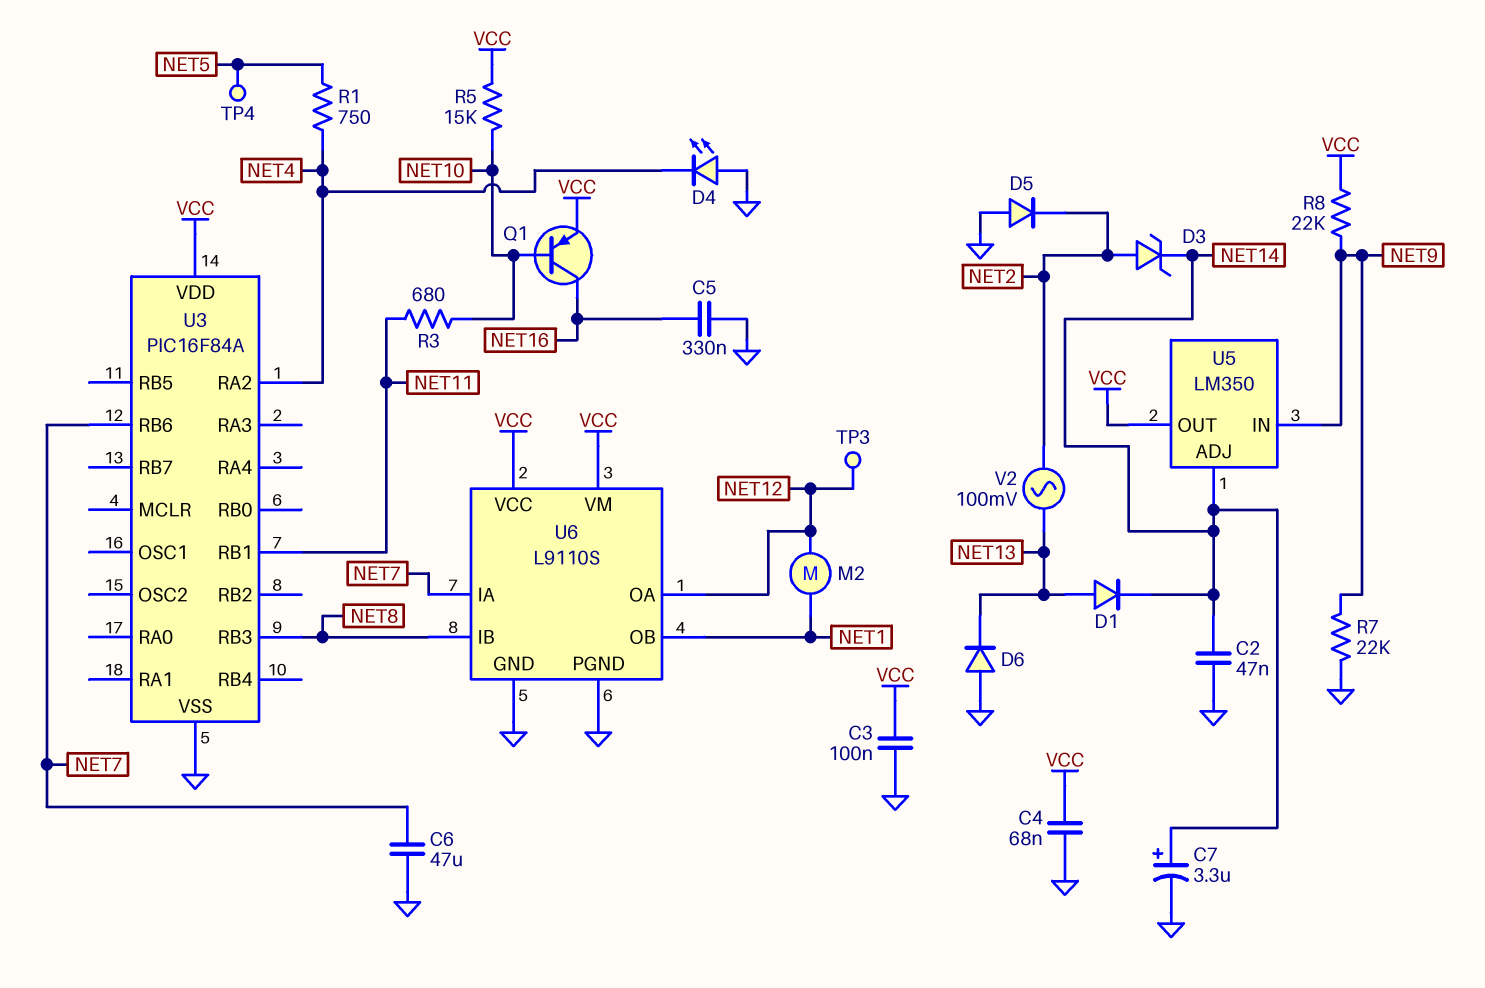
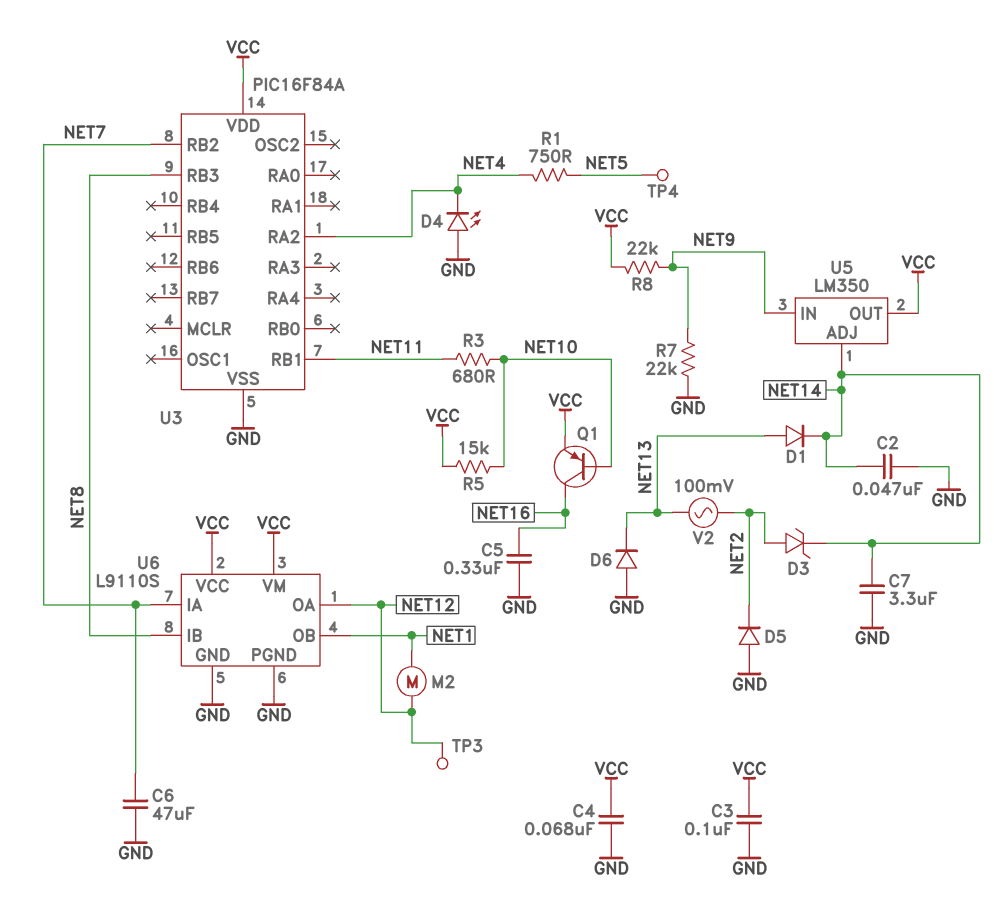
C7: 3.3uF (plus NET14, minus GND) -> 3.3uF (GND, NET14)
U3 pin RB2: none -> NET7
U3 pin RB6: NET7 -> none

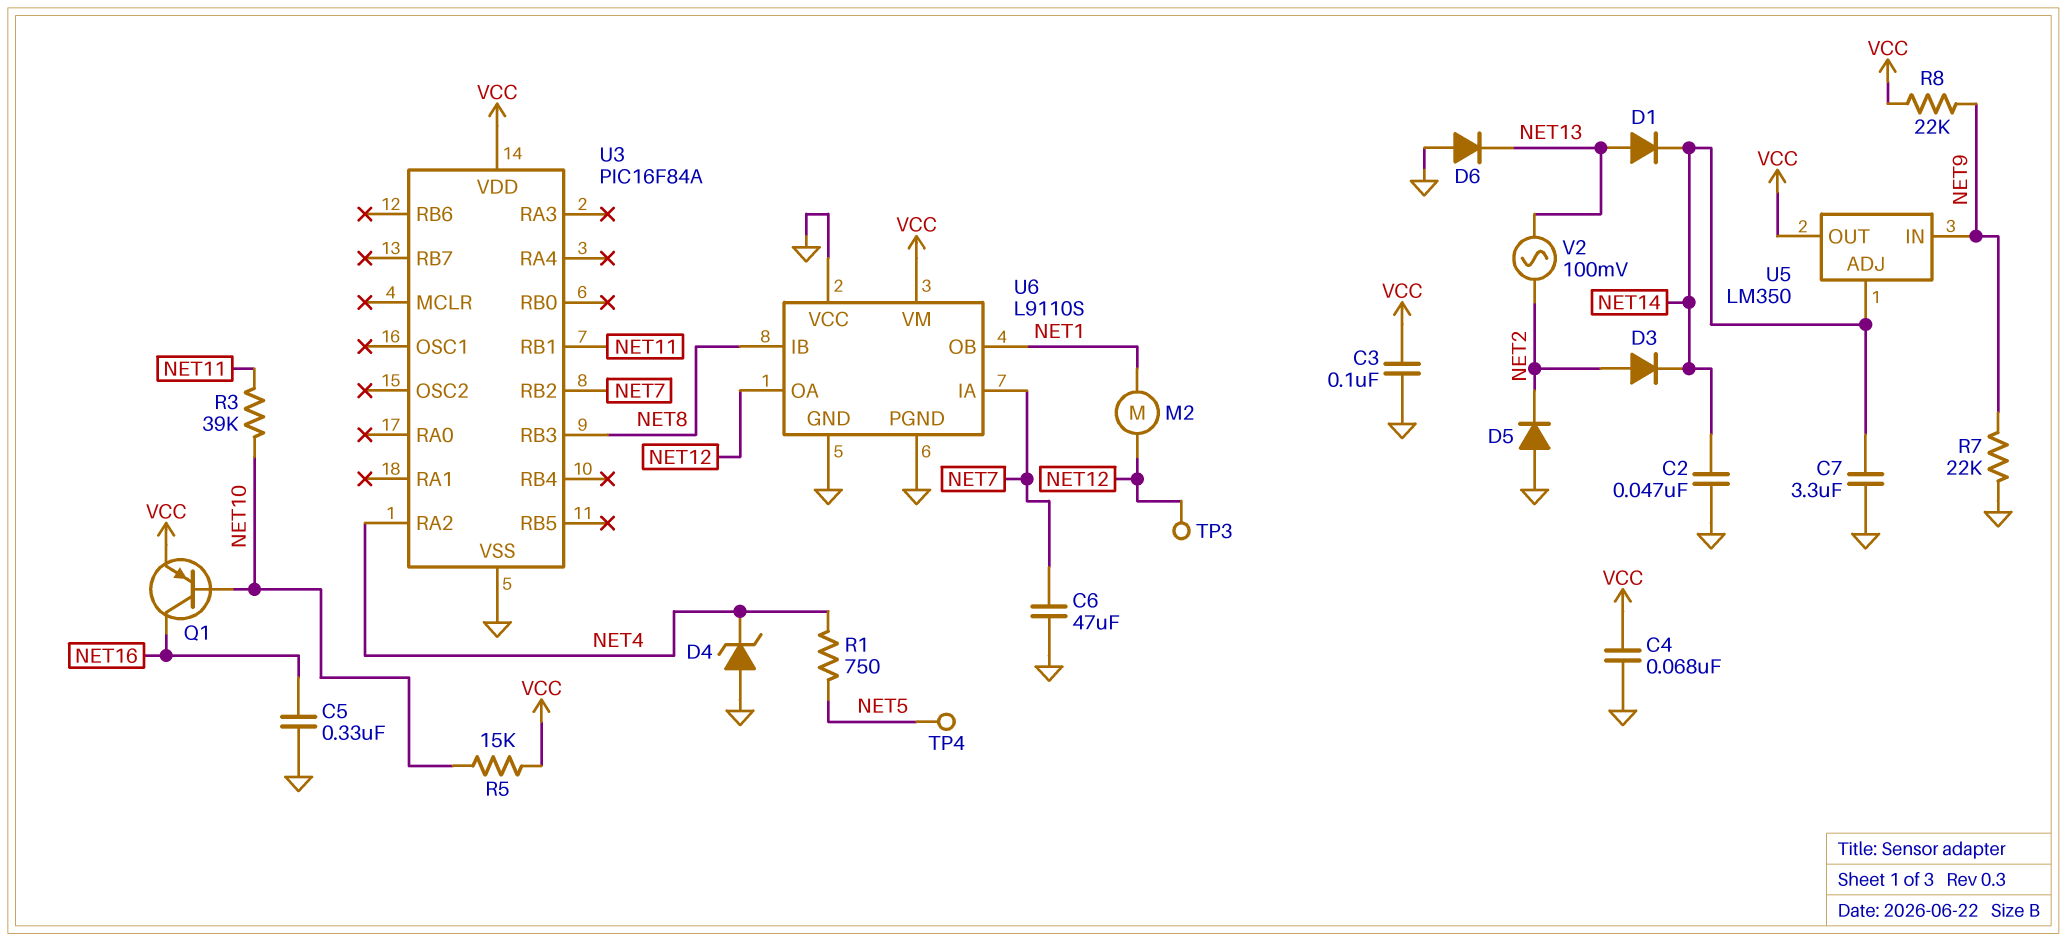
D3: zener (A NET2, K NET14) -> diode (A NET2, K NET14)
D4: LED (A GND, K NET4) -> zener (A GND, K NET4)
R3: 680 (NET10, NET11) -> 39k (NET10, NET11)
U6 pin VCC: VCC -> GND

